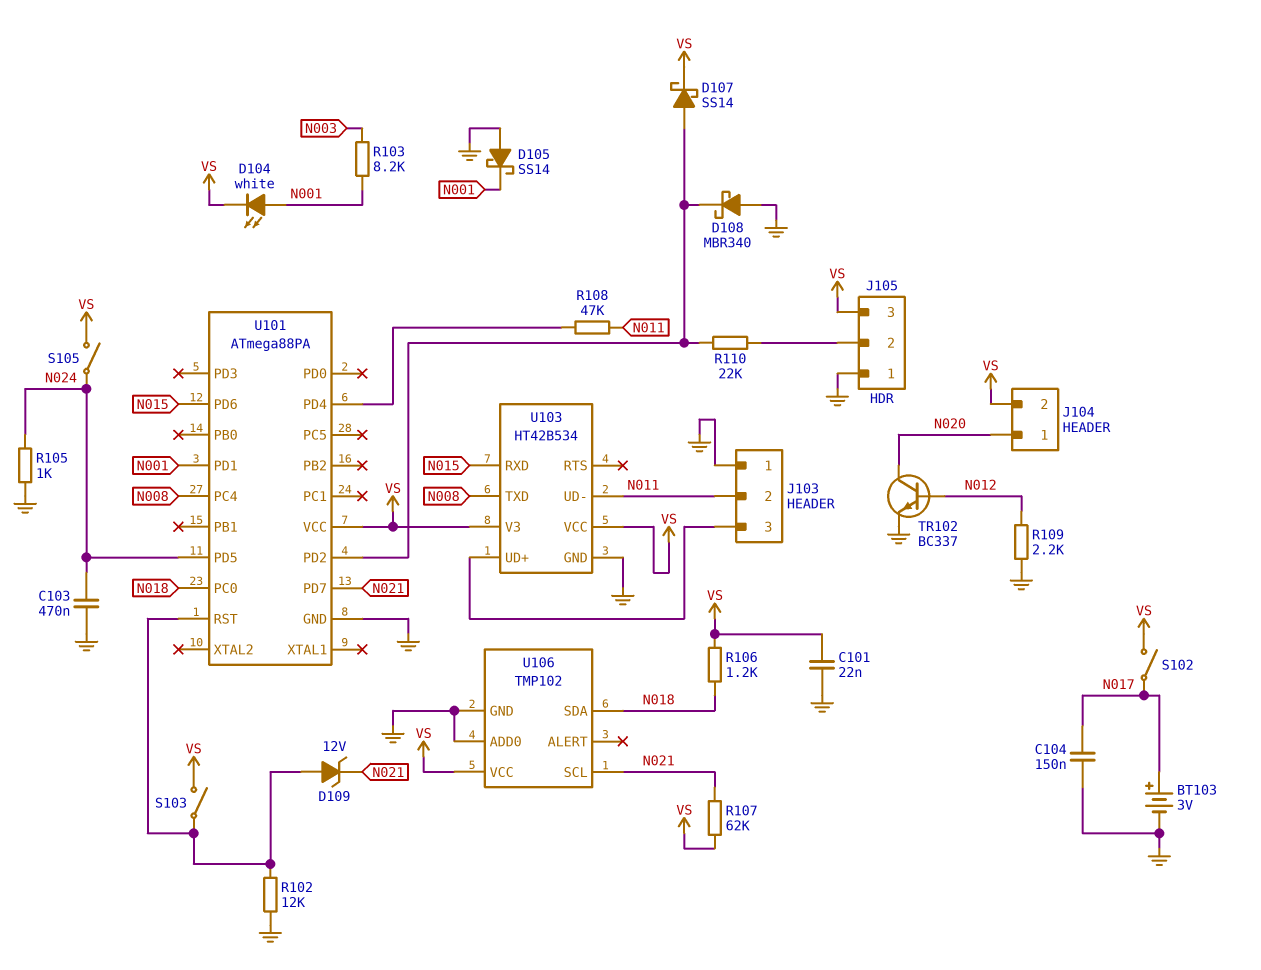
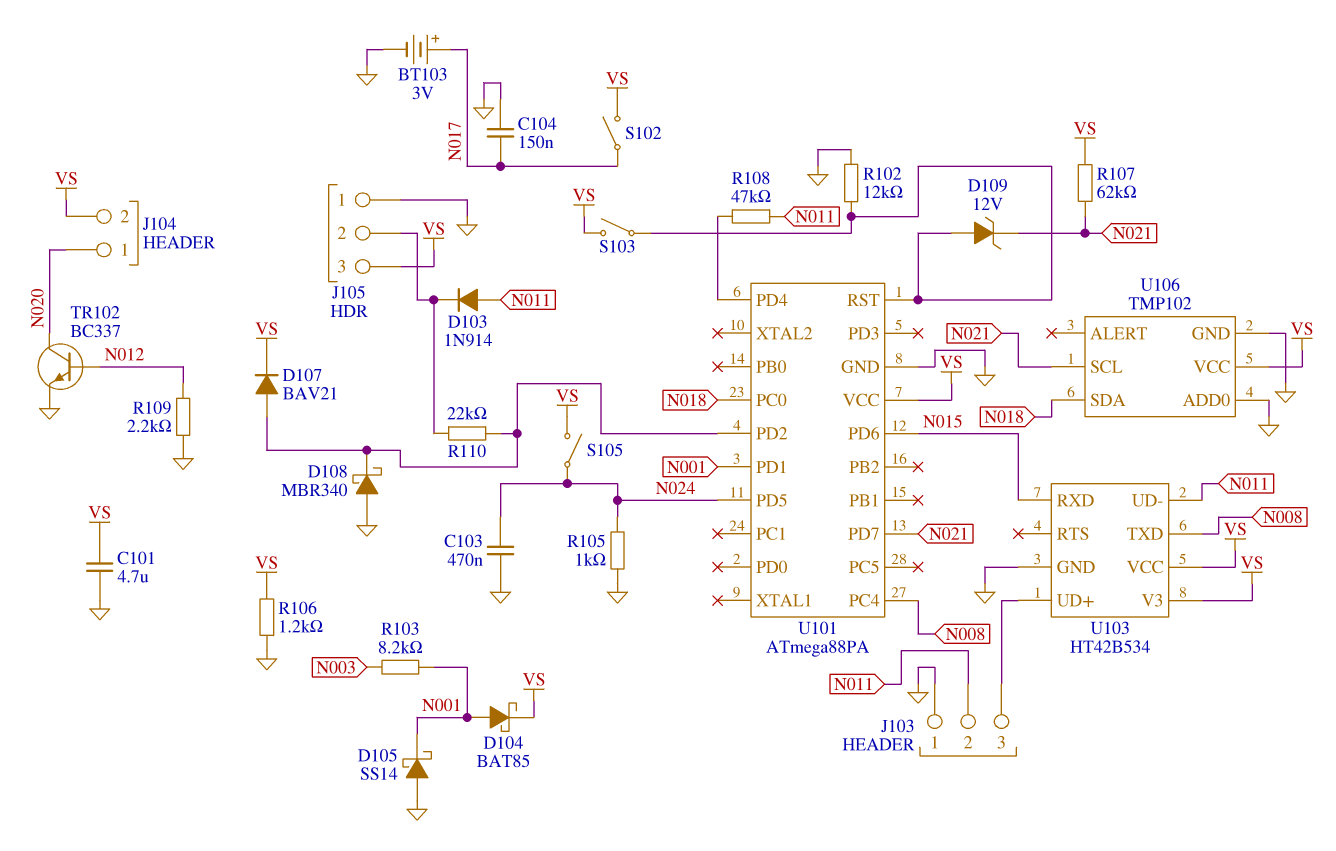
C101: 22nF (GND, VS) -> 4.7uF (GND, VS)
D103: none -> diode 1N914 (A N011, K J105/2)
D104: LED white (A N001, K VS) -> schottky BAT85 (A N001, K VS)
D107: schottky SS14 (A U101/PD2, K VS) -> diode BAV21 (A U101/PD2, K VS)
R106: 1.2k (N018, VS) -> 1.2k (GND, VS)

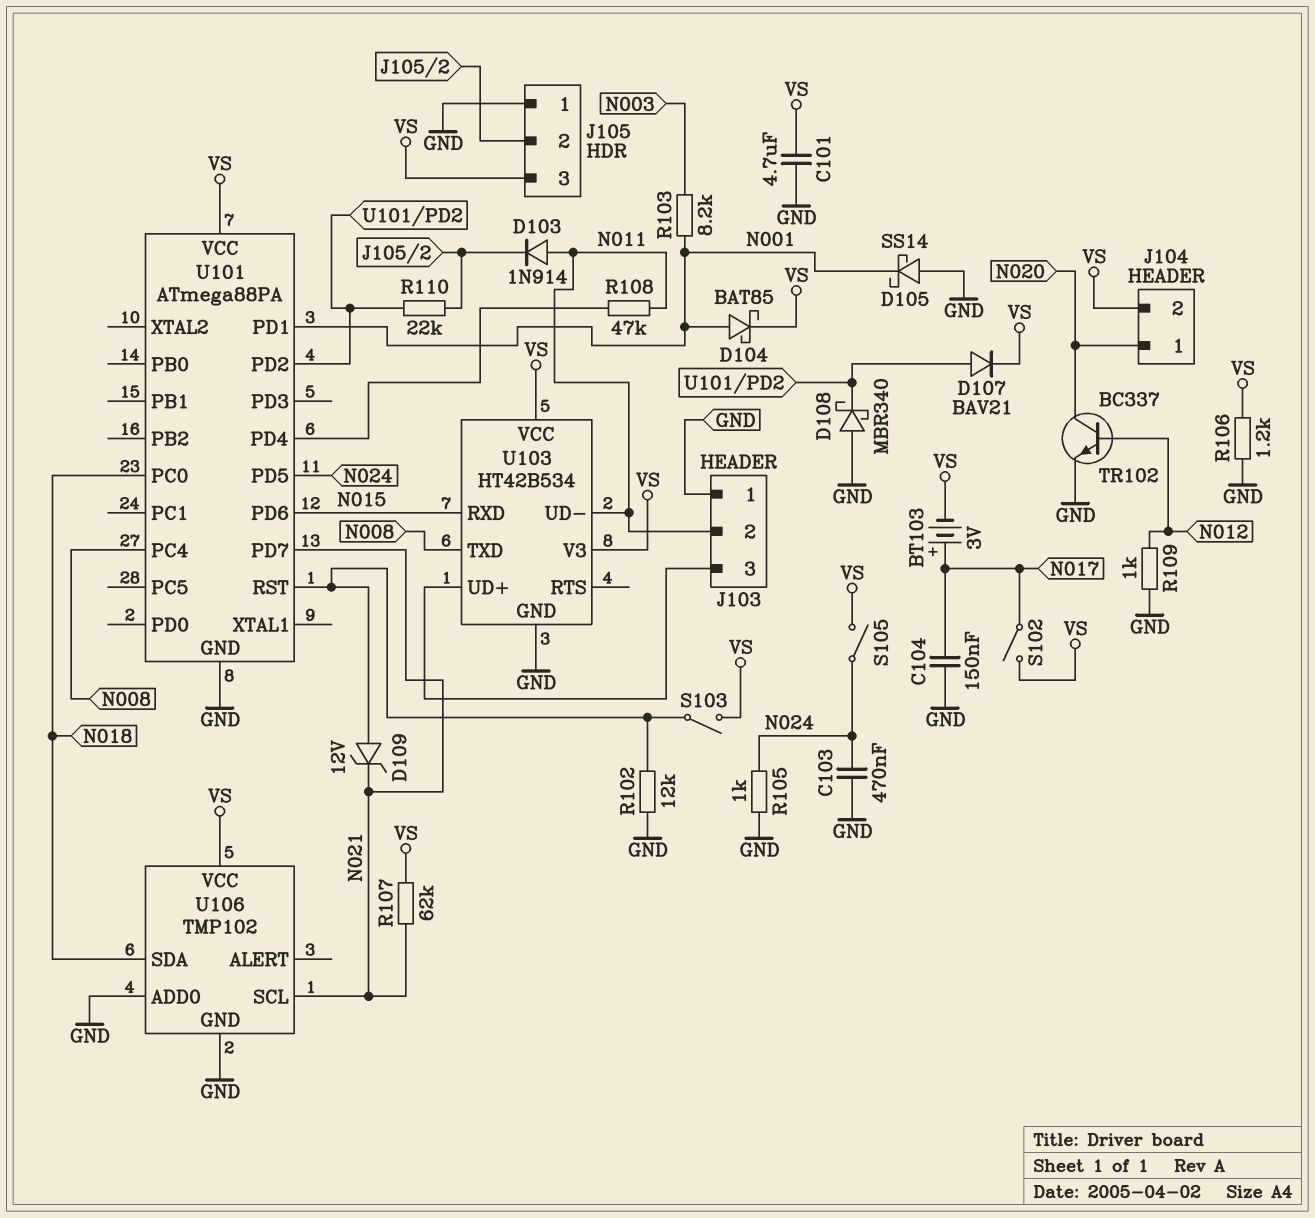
BT103: 3V (plus N017, minus GND) -> 3V (plus N017, minus VS)
R109: 2.2k (GND, N012) -> 1k (GND, N012)

